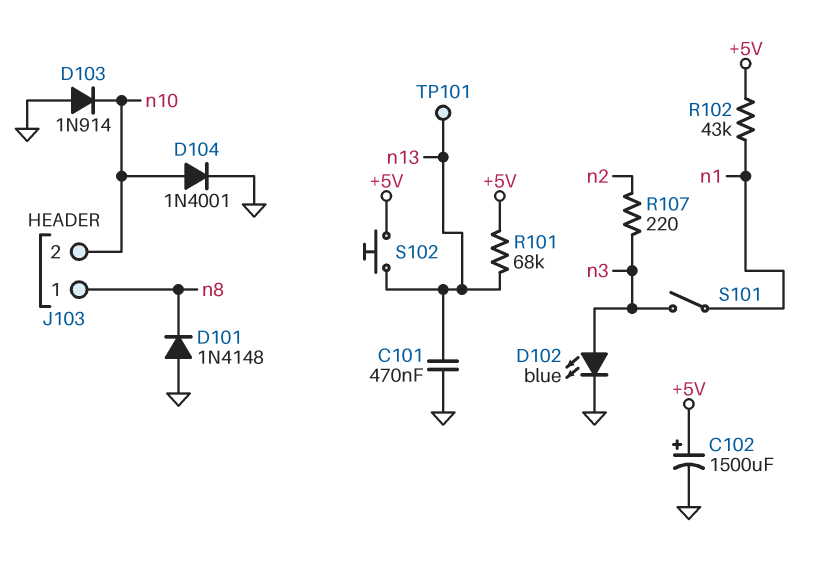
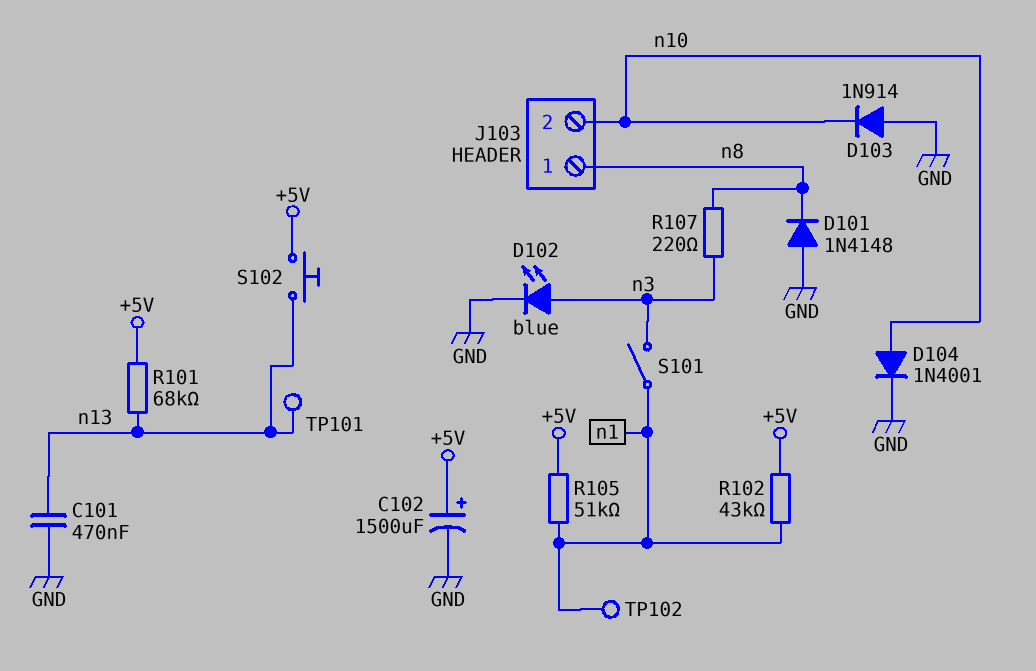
R105: none -> 51k (+5V, n1)
R107: 220 (n2, n3) -> 220 (n3, n8)
TP102: none -> test point (n1)

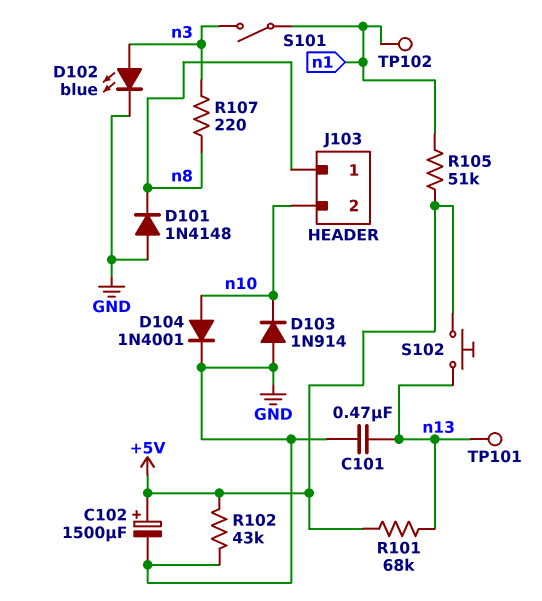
R102: 43k (+5V, n1) -> 43k (+5V, GND)

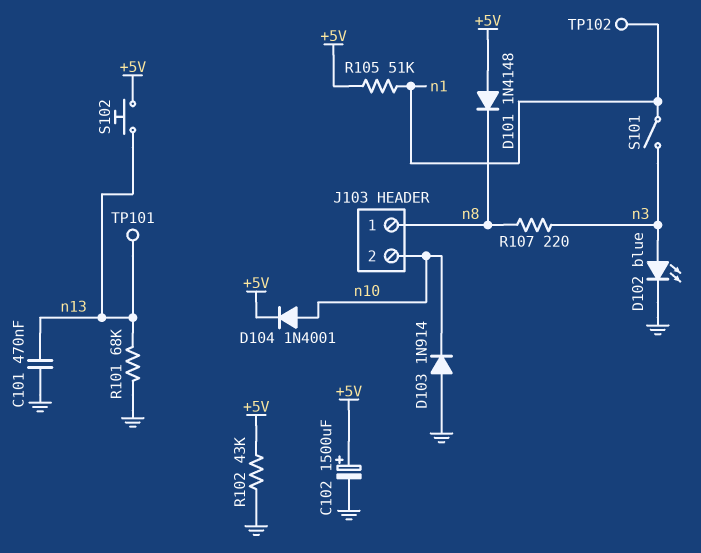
D101: diode 1N4148 (A GND, K n8) -> diode 1N4148 (A +5V, K n8)
D104: diode 1N4001 (A n10, K GND) -> diode 1N4001 (A n10, K +5V)
R101: 68k (+5V, n13) -> 68k (GND, n13)

